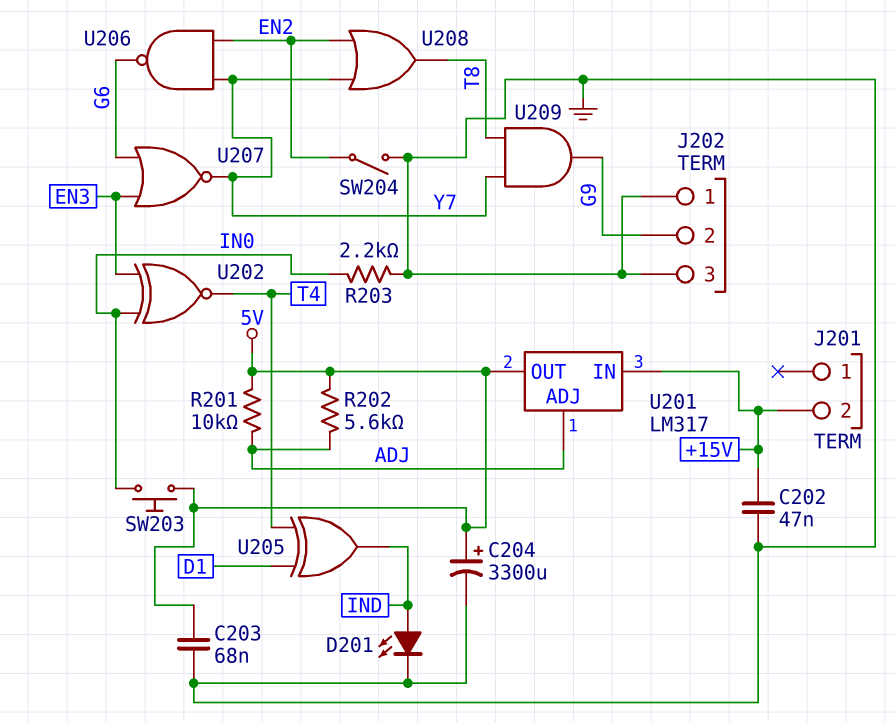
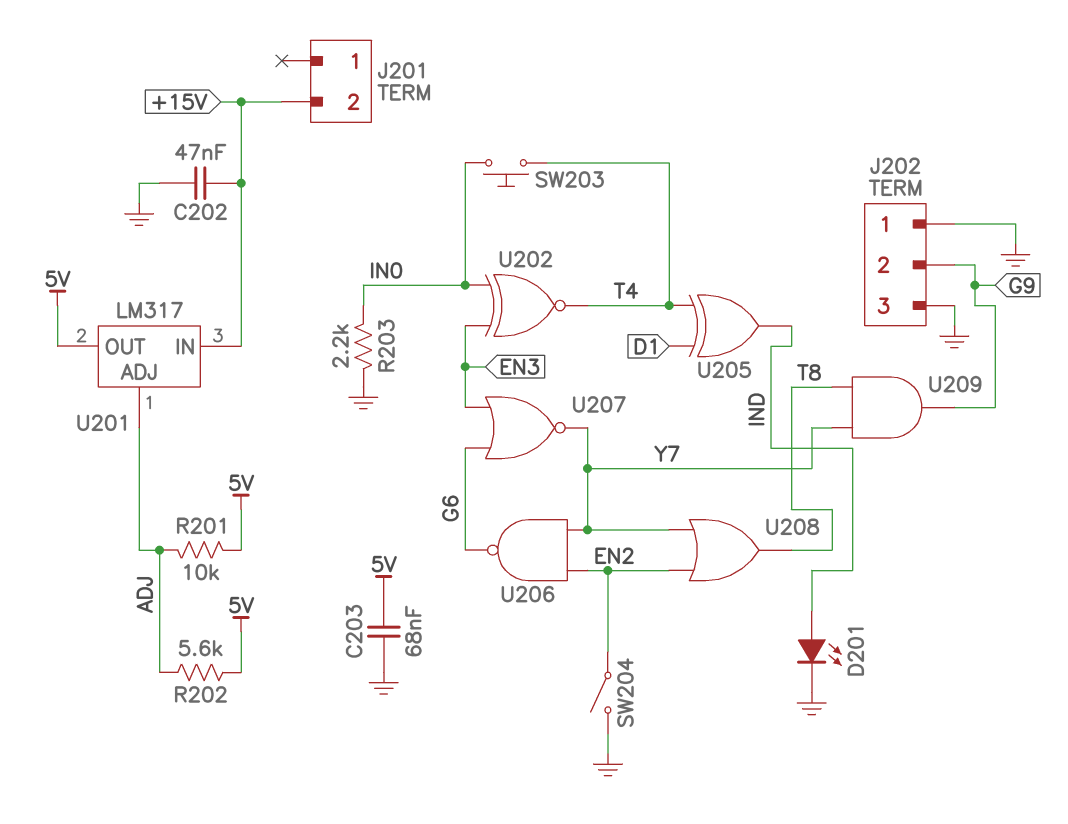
C204: 3300uF (plus 5V, minus GND) -> none
SW203: button (5V, IN0) -> button (IN0, T4)

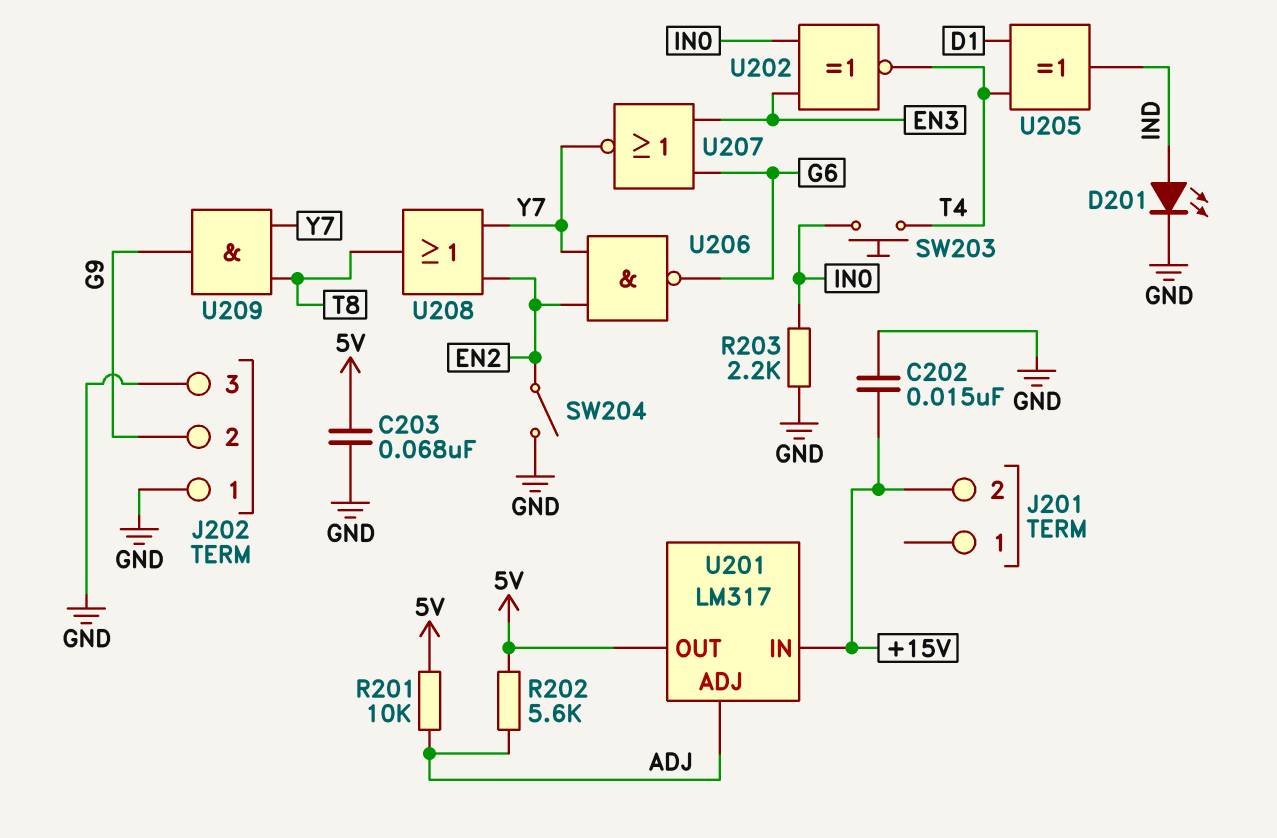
C202: 47nF (+15V, GND) -> 15nF (+15V, GND)

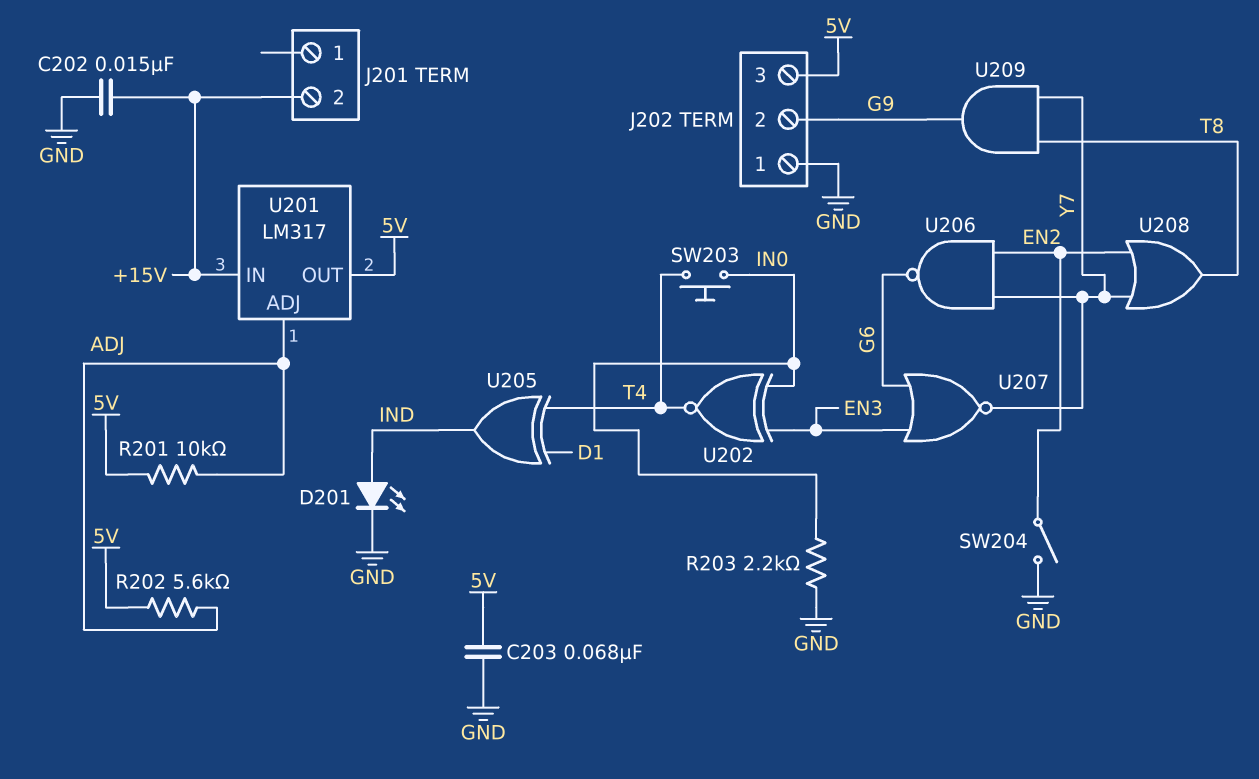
J202 pin 3: GND -> 5V

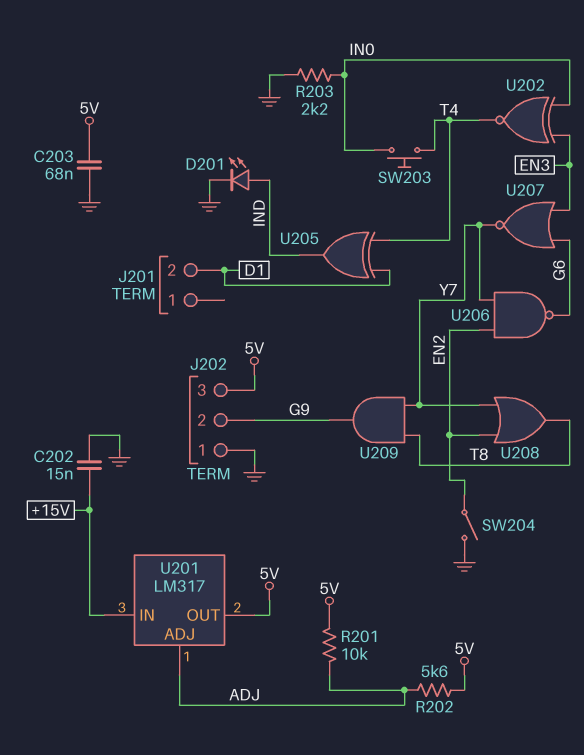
J201 pin 2: +15V -> D1

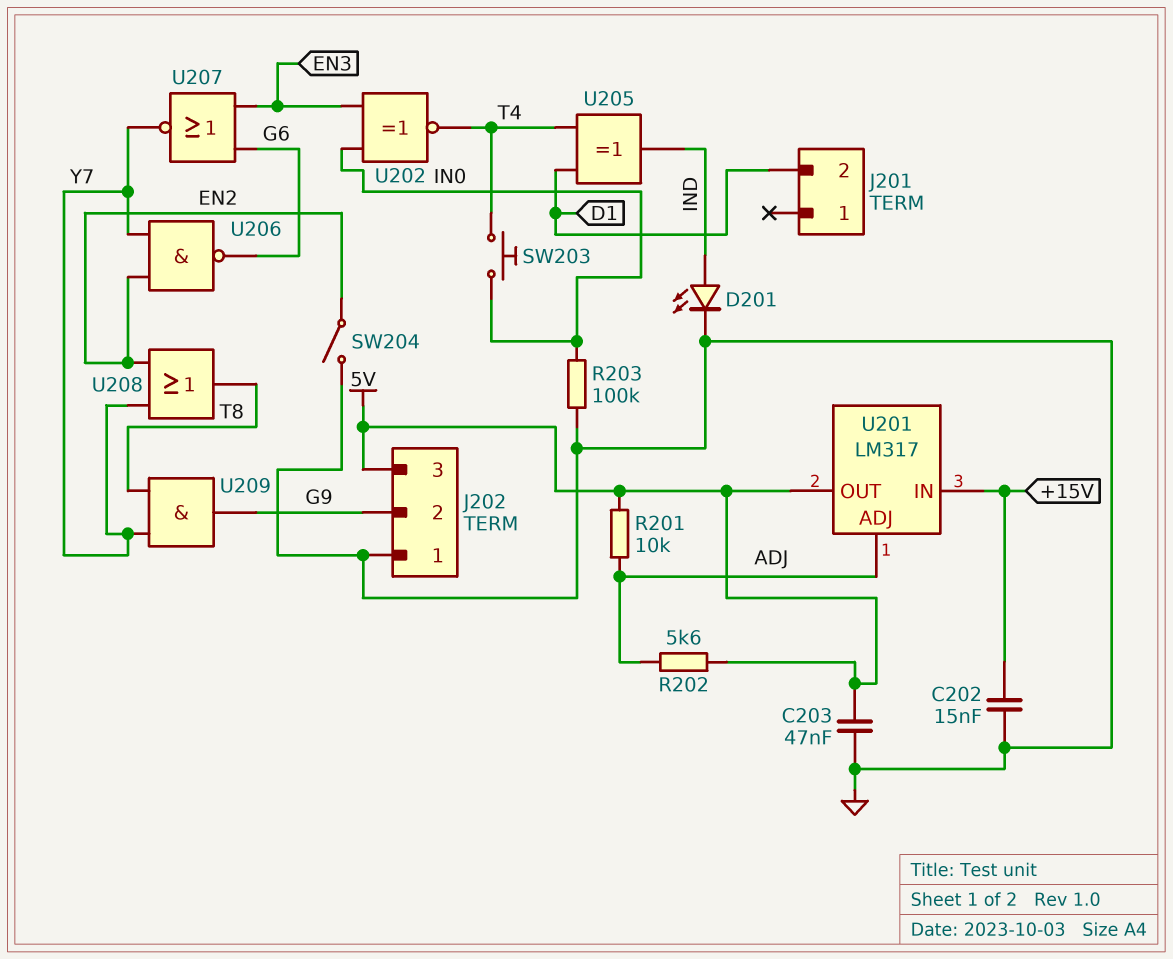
C203: 68nF (5V, GND) -> 47nF (5V, GND)
R203: 2.2k (GND, IN0) -> 100k (GND, IN0)

